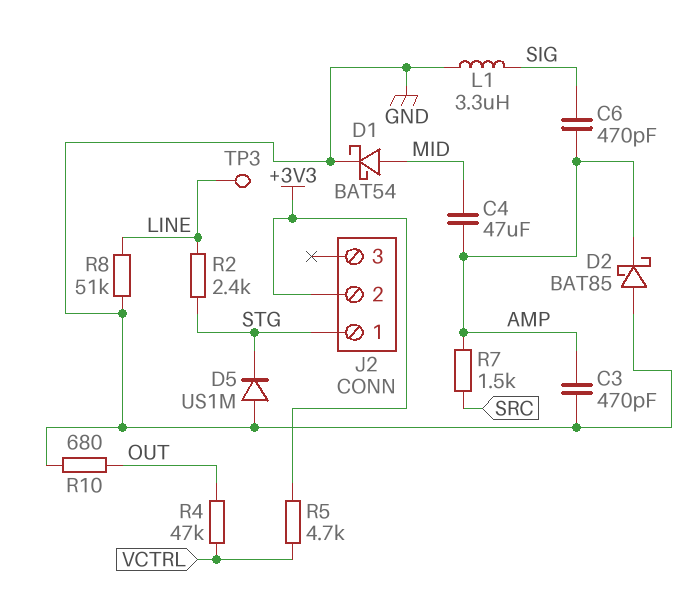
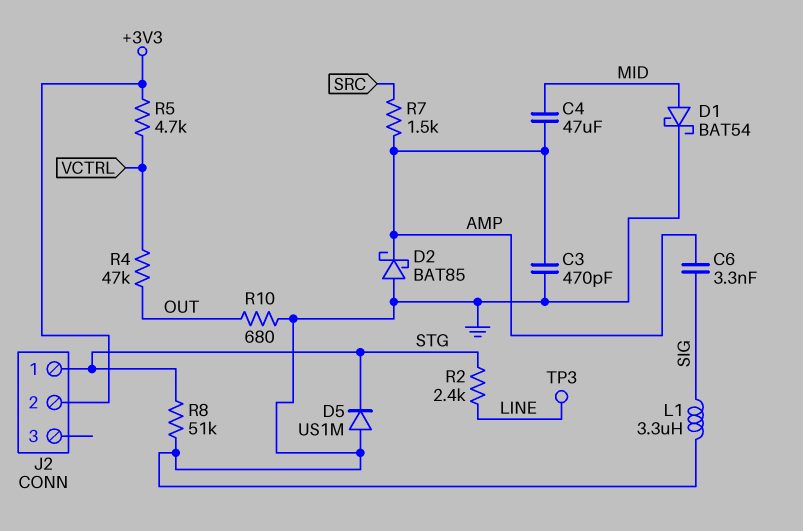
C6: 470pF (AMP, SIG) -> 3.3nF (AMP, SIG)
R8: 51k (GND, LINE) -> 51k (GND, STG)

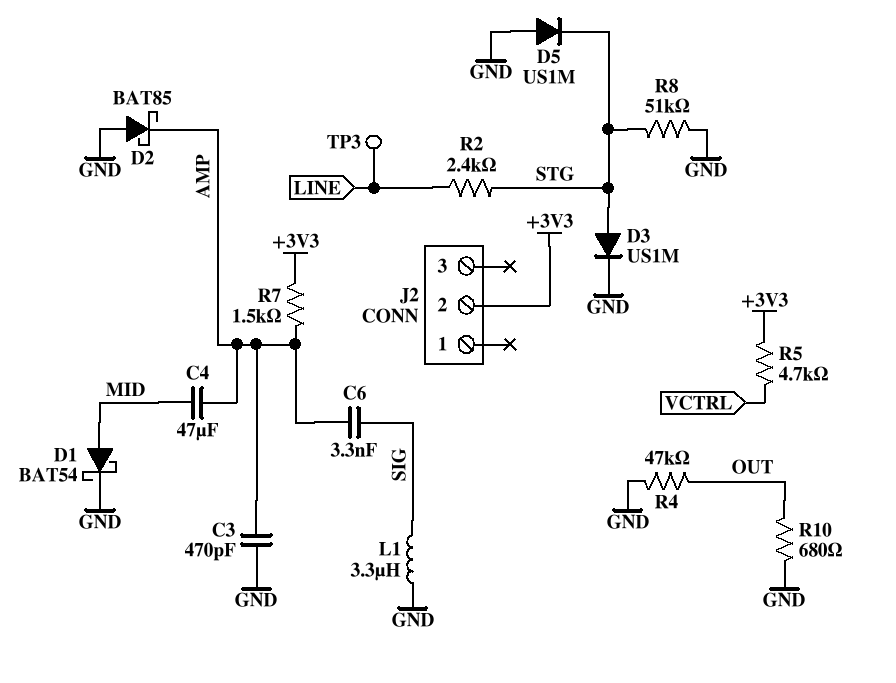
D3: none -> diode US1M (A STG, K GND)
J2 pin 1: STG -> none
R4: 47k (OUT, VCTRL) -> 47k (GND, OUT)
R7: 1.5k (AMP, SRC) -> 1.5k (+3V3, AMP)

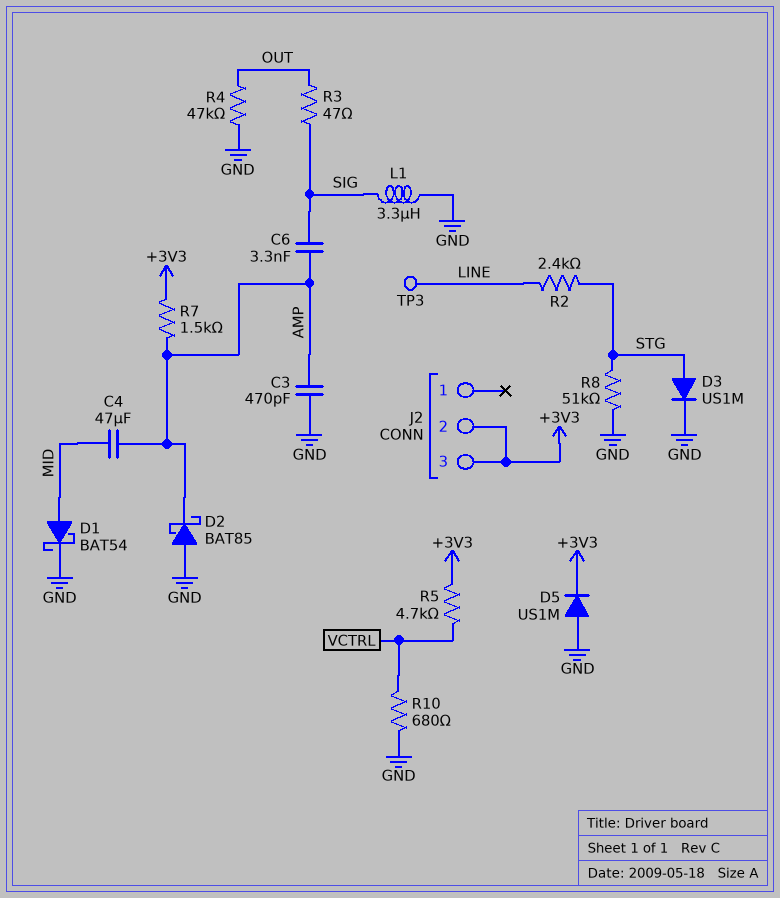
D5: diode US1M (A GND, K STG) -> diode US1M (A GND, K +3V3)
J2 pin 3: none -> +3V3
R3: none -> 47 (OUT, SIG)
R10: 680 (GND, OUT) -> 680 (GND, VCTRL)

